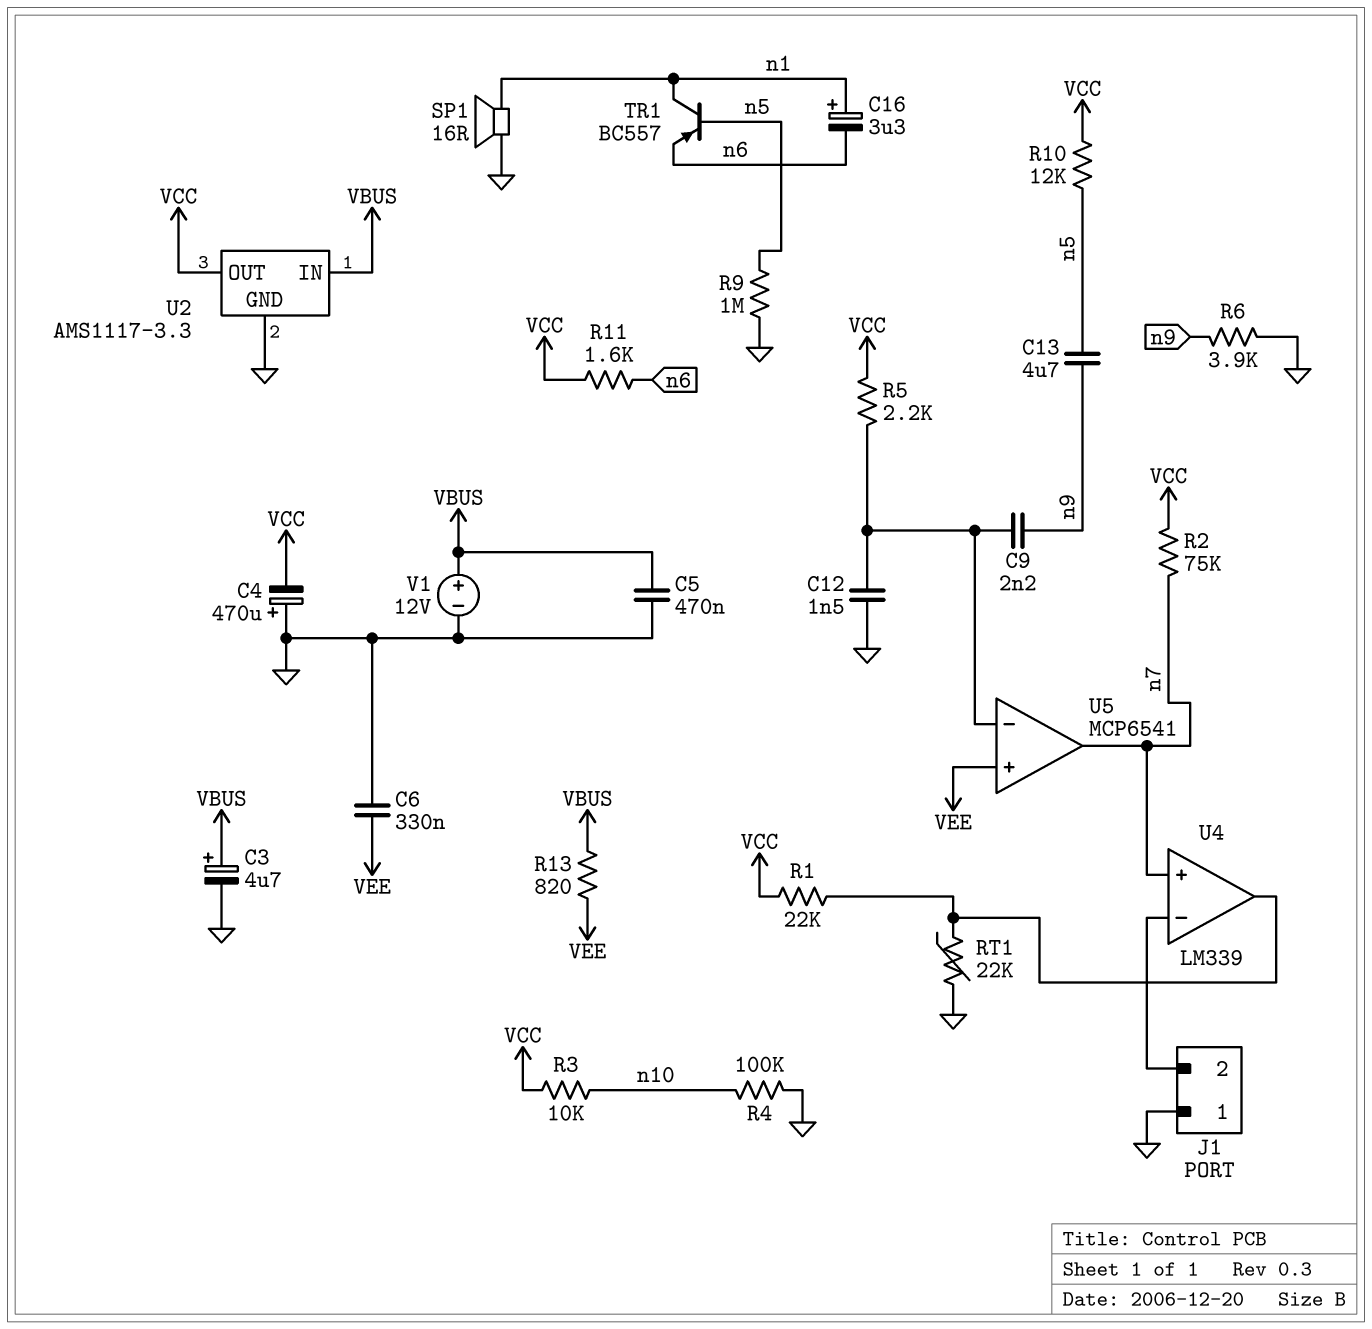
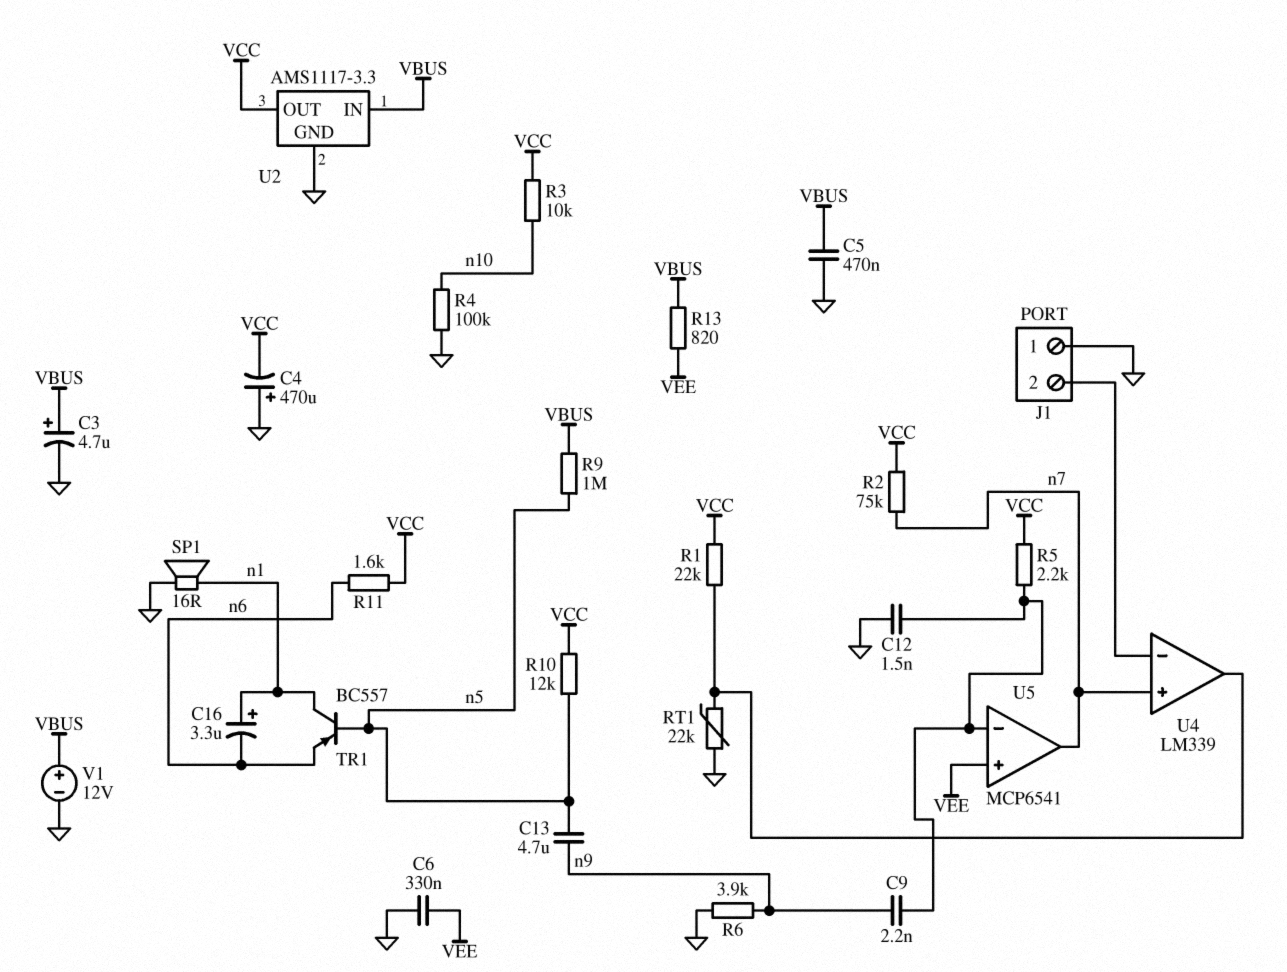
R9: 1M (GND, n5) -> 1M (VBUS, n5)

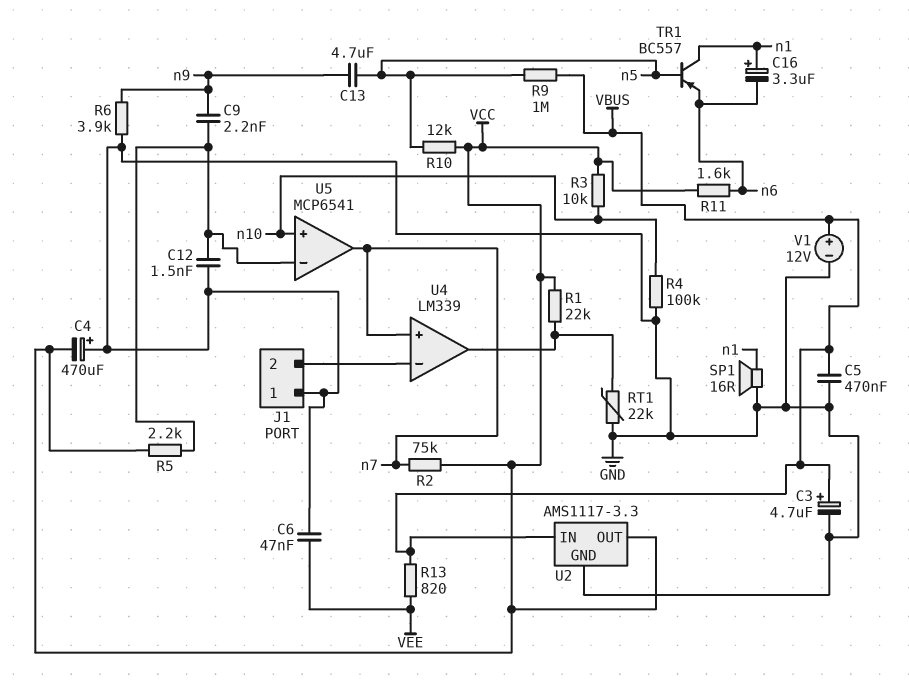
C6: 330nF (GND, VEE) -> 47nF (GND, VEE)
U5 pin in+: VEE -> n10

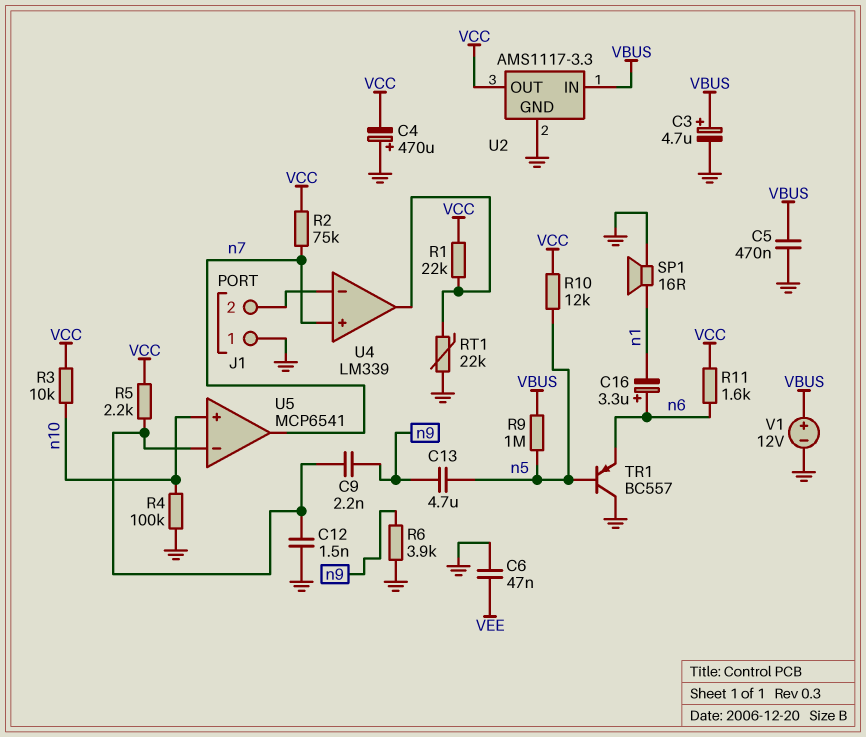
C16: 3.3uF (plus n1, minus n6) -> 3.3uF (plus n6, minus n1)
R13: 820 (VBUS, VEE) -> none
TR1: PNP BC557 (B n5, C n1, E n6) -> PNP BC557 (B n5, C GND, E n6)

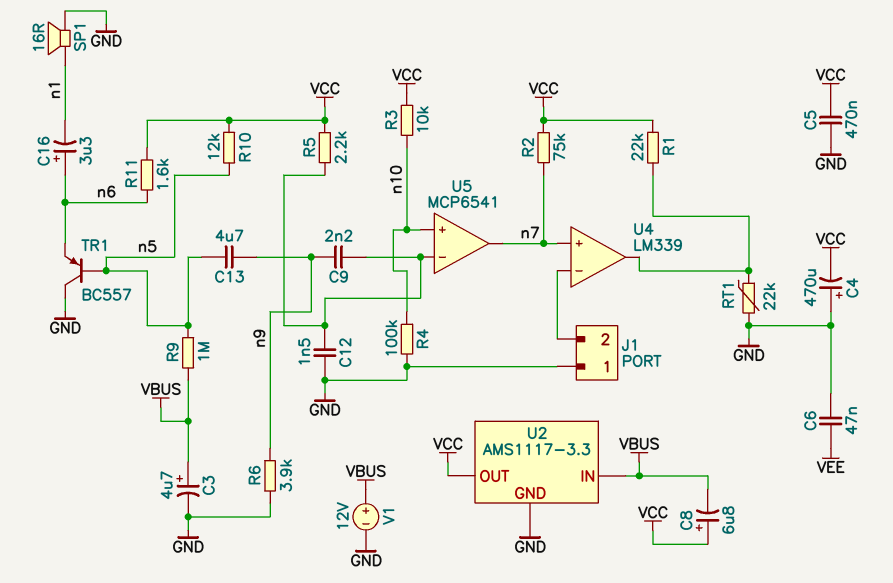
C5: 470nF (GND, VBUS) -> 470nF (GND, VCC)
C8: none -> 6.8uF (plus VCC, minus VBUS)

